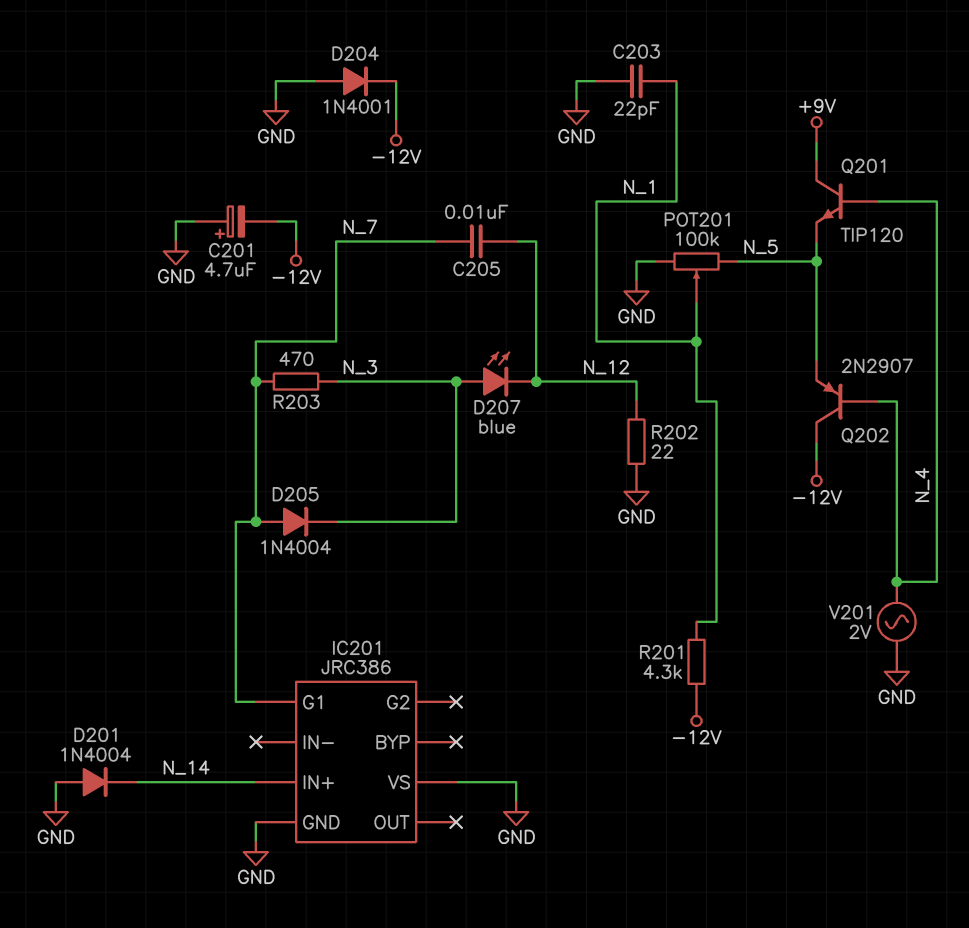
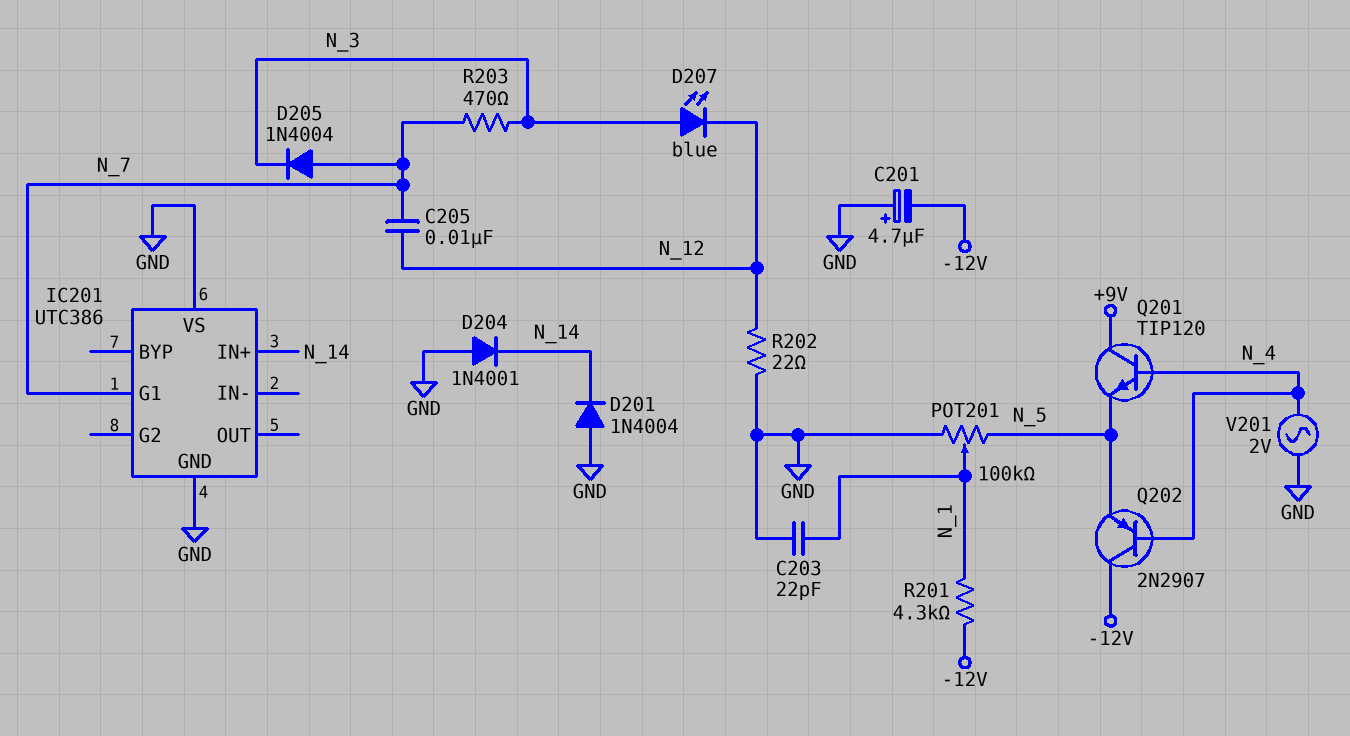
D204: diode 1N4001 (A GND, K -12V) -> diode 1N4001 (A GND, K N_14)
IC201: JRC386 -> UTC386

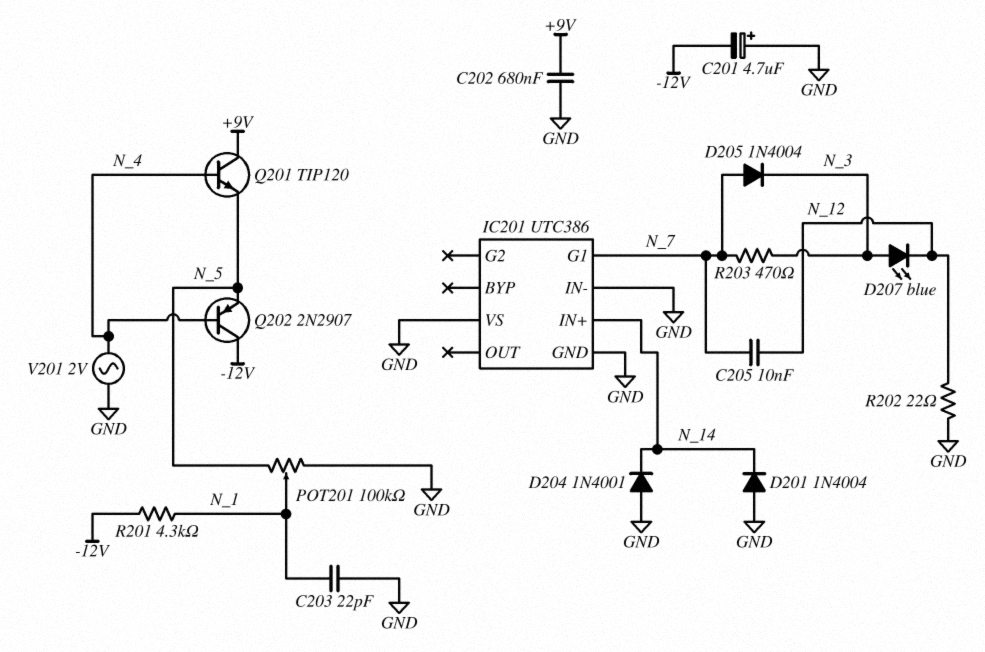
C202: none -> 680nF (+9V, GND)
IC201 pin IN-: none -> GND

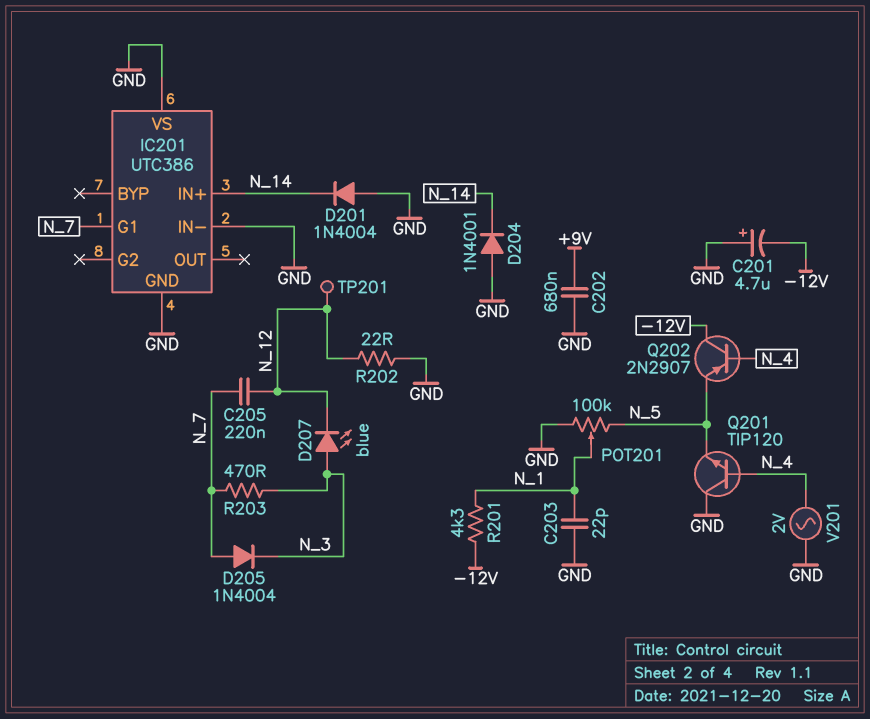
C205: 10nF (N_7, N_12) -> 220nF (N_7, N_12)
Q201: NPN TIP120 (B N_4, C +9V, E N_5) -> NPN TIP120 (B N_4, C GND, E N_5)
TP201: none -> test point (N_12)

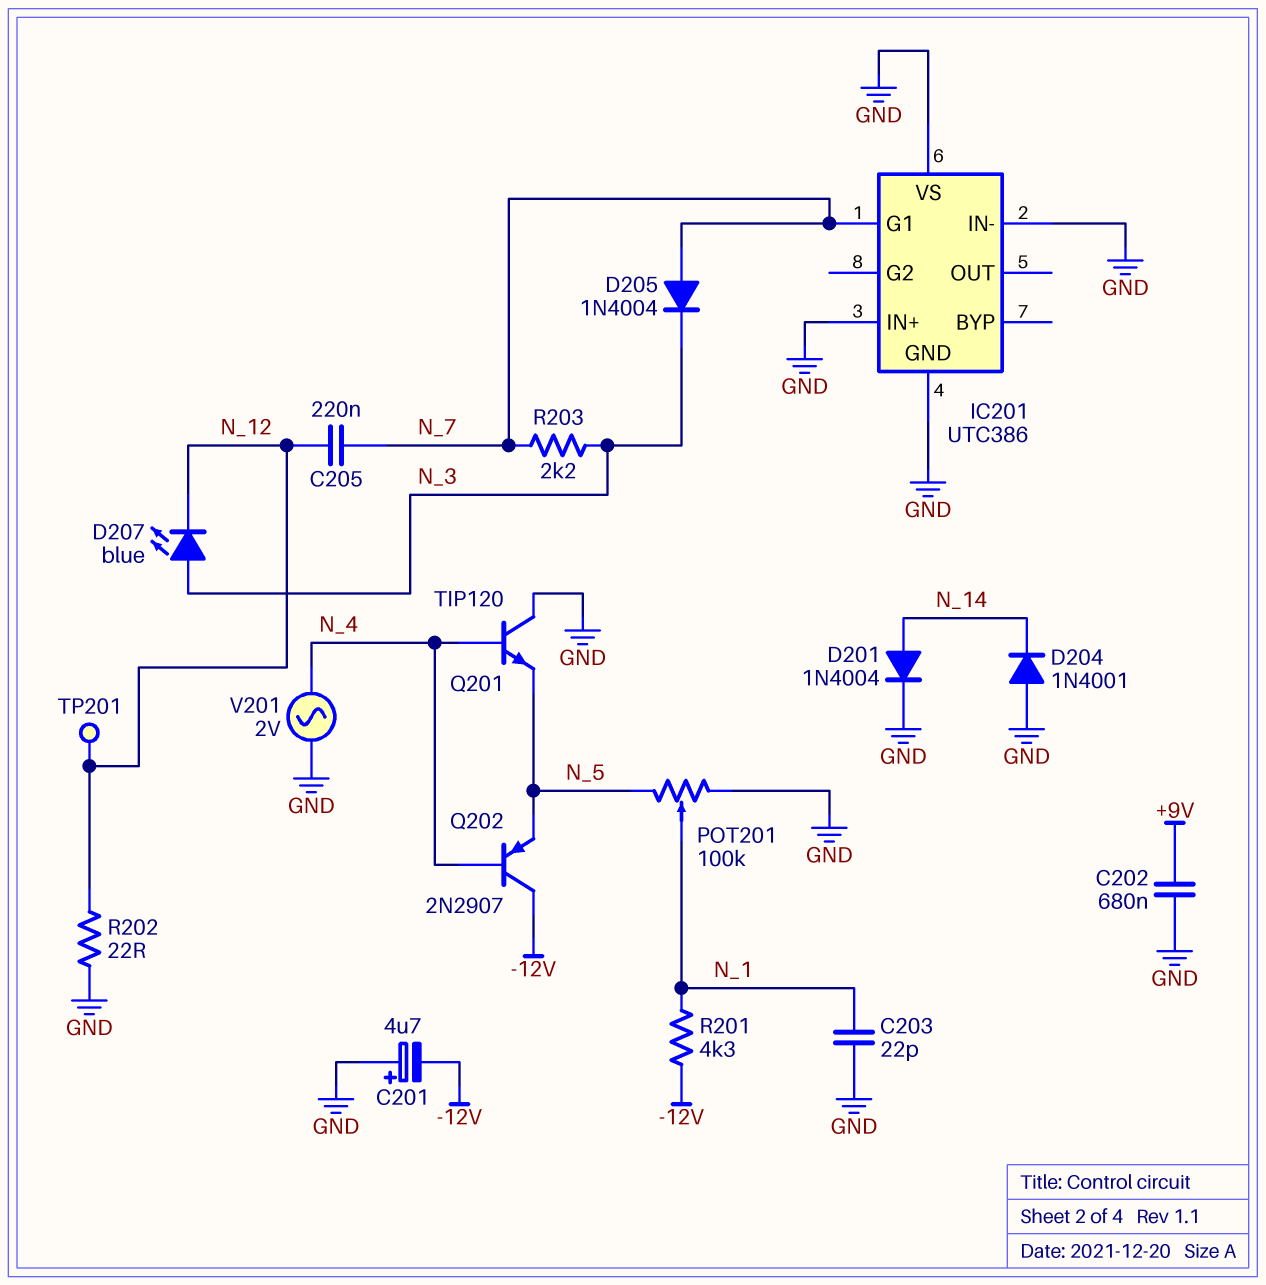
D201: diode 1N4004 (A GND, K N_14) -> diode 1N4004 (A N_14, K GND)
IC201 pin IN+: N_14 -> GND
R203: 470 (N_3, N_7) -> 2.2k (N_3, N_7)

